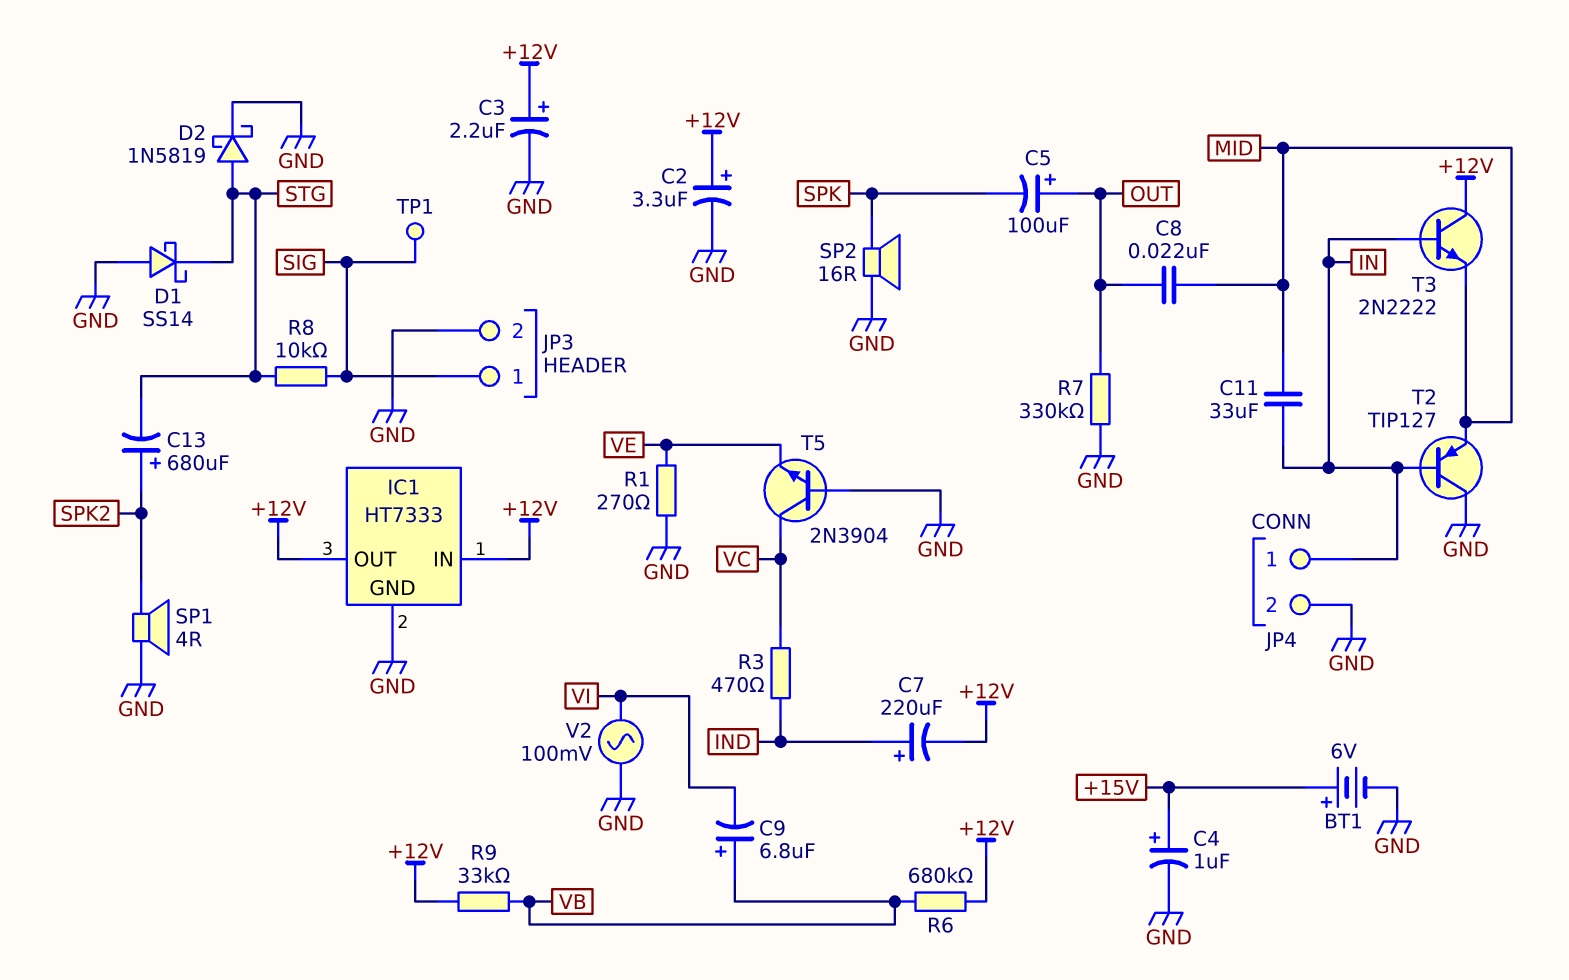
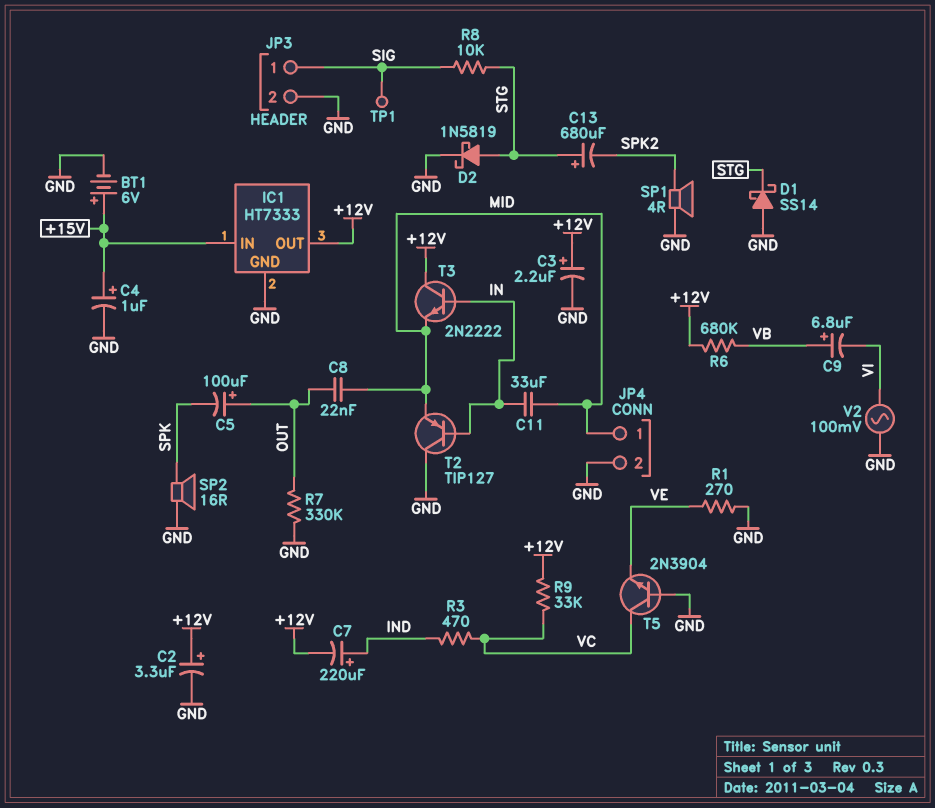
C13: 680uF (plus SPK2, minus STG) -> 680uF (plus STG, minus SPK2)
IC1 pin IN: +12V -> +15V
JP4 pin 1: IN -> MID
R9: 33k (+12V, VB) -> 33k (+12V, VC)

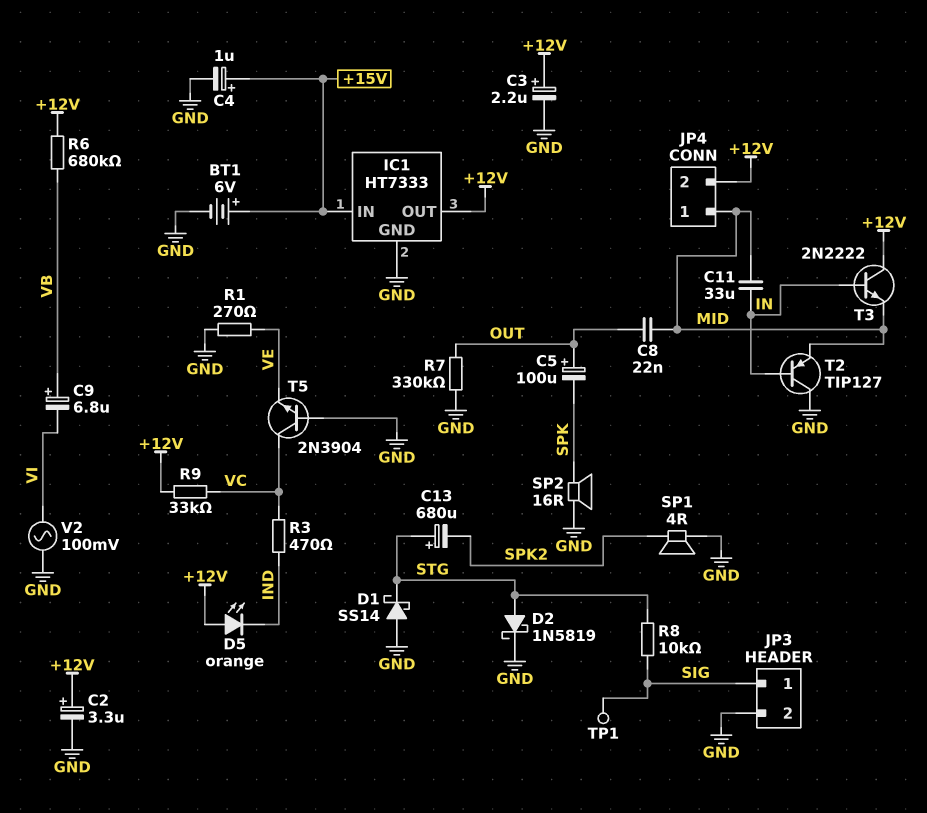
C7: 220uF (plus IND, minus +12V) -> none
D5: none -> LED orange (A +12V, K IND)
JP4 pin 2: GND -> +12V

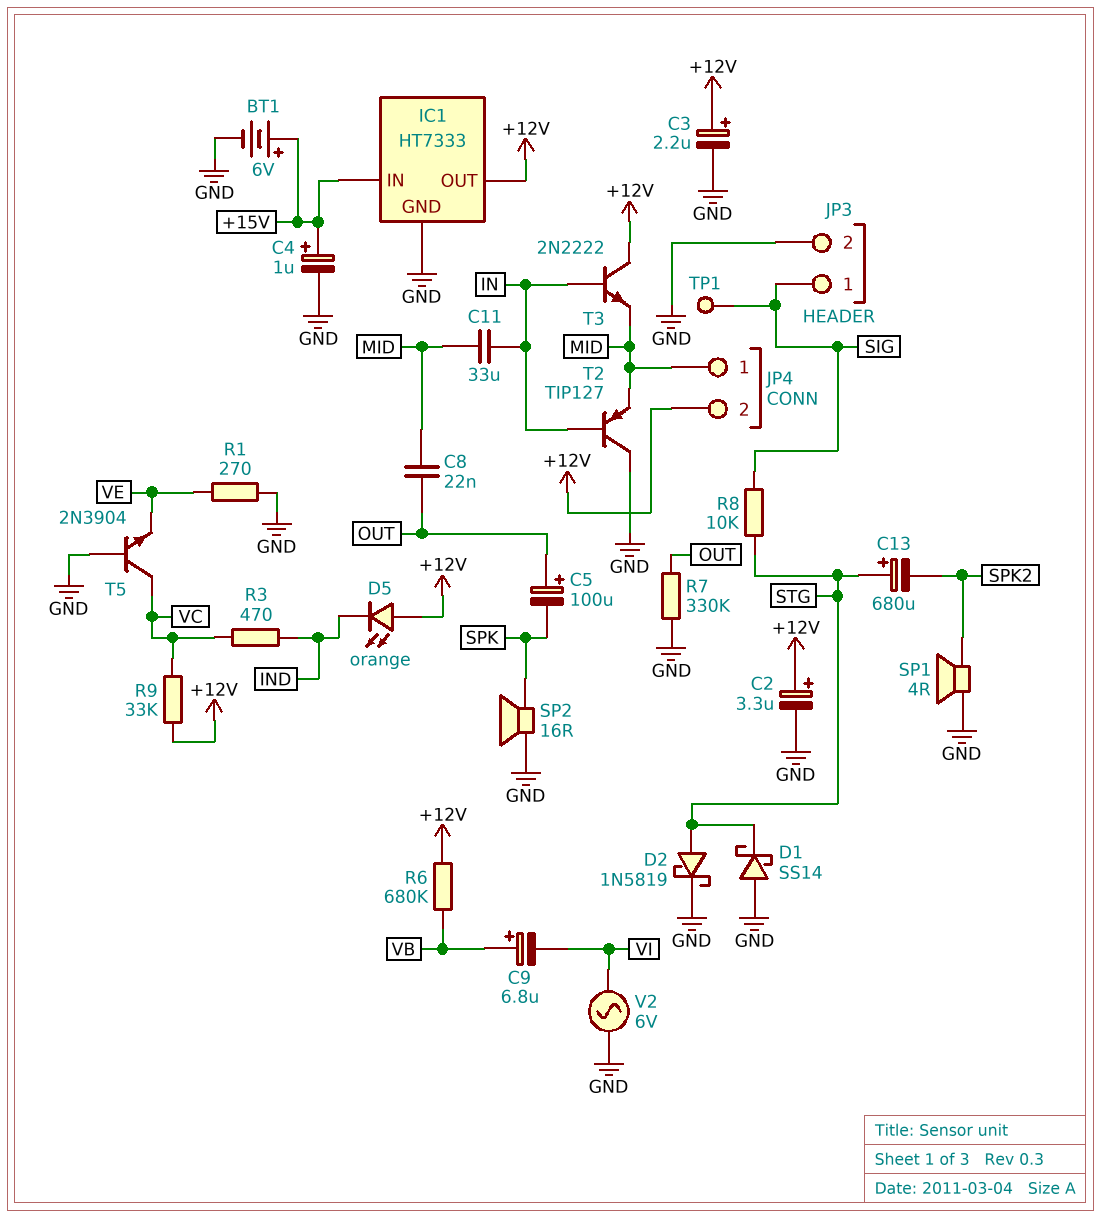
V2: AC 100mV (GND, VI) -> AC 6V (GND, VI)

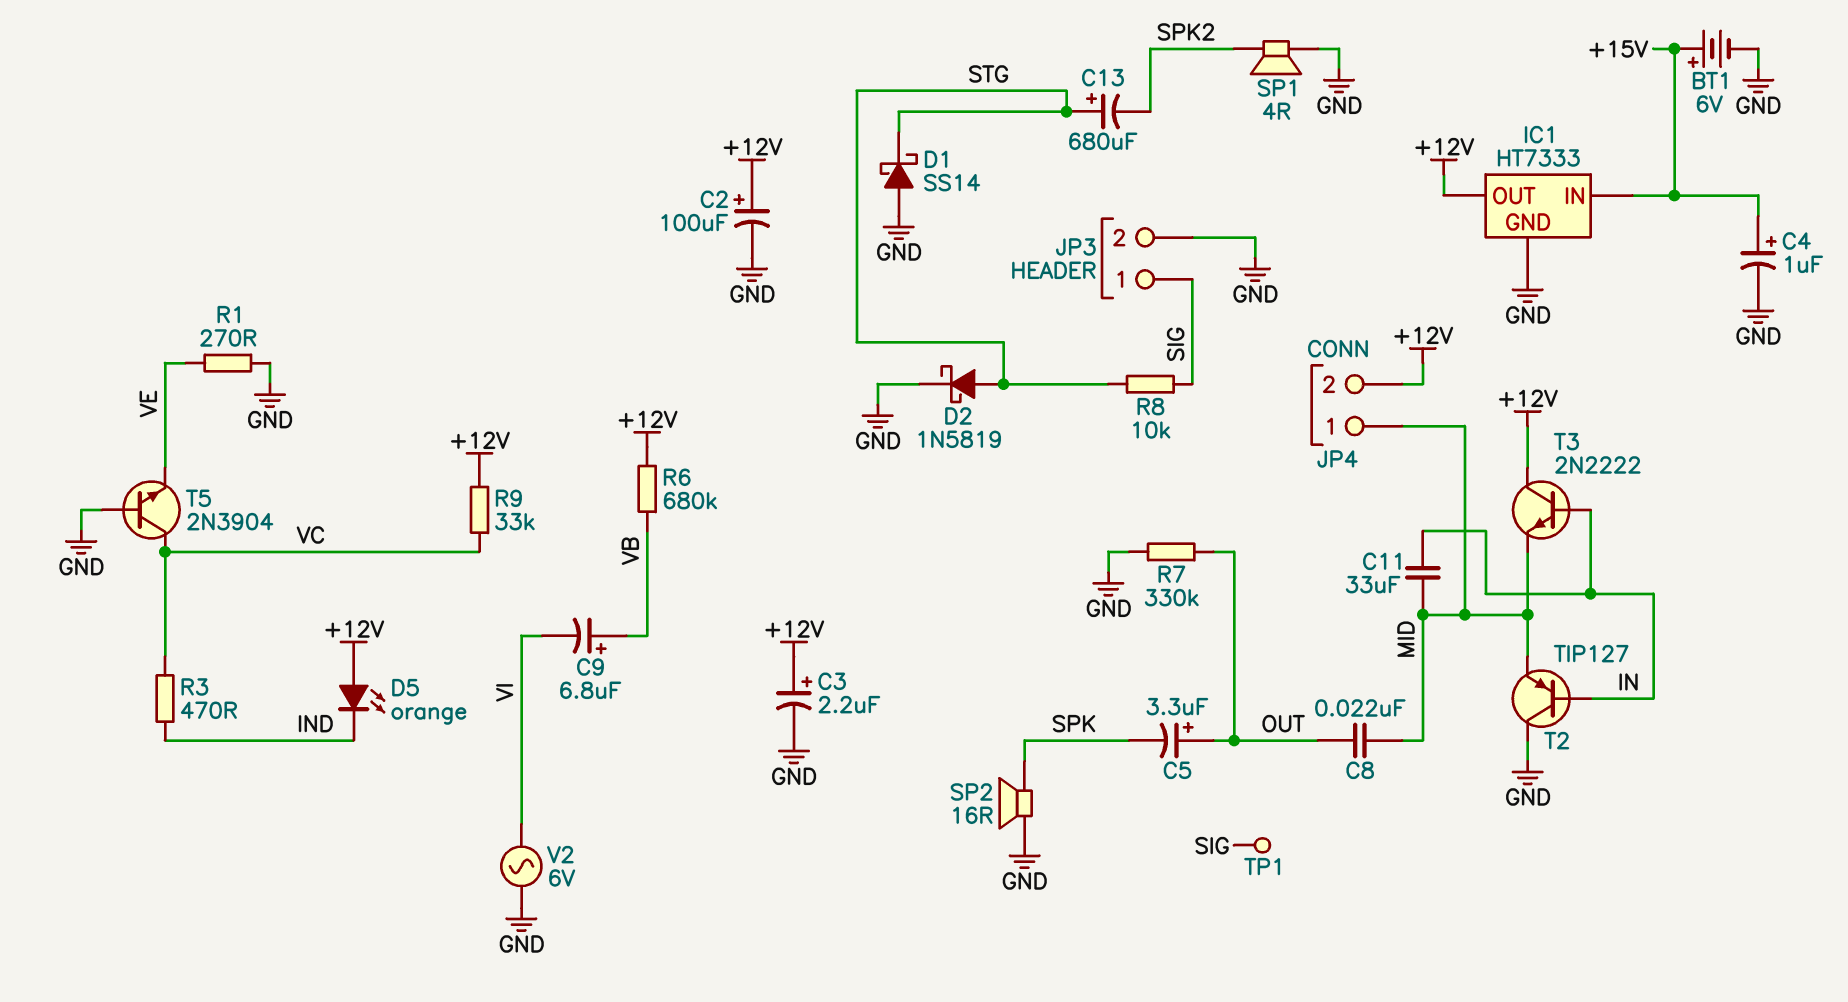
C2: 3.3uF (plus +12V, minus GND) -> 100uF (plus +12V, minus GND)
C5: 100uF (plus OUT, minus SPK) -> 3.3uF (plus OUT, minus SPK)

